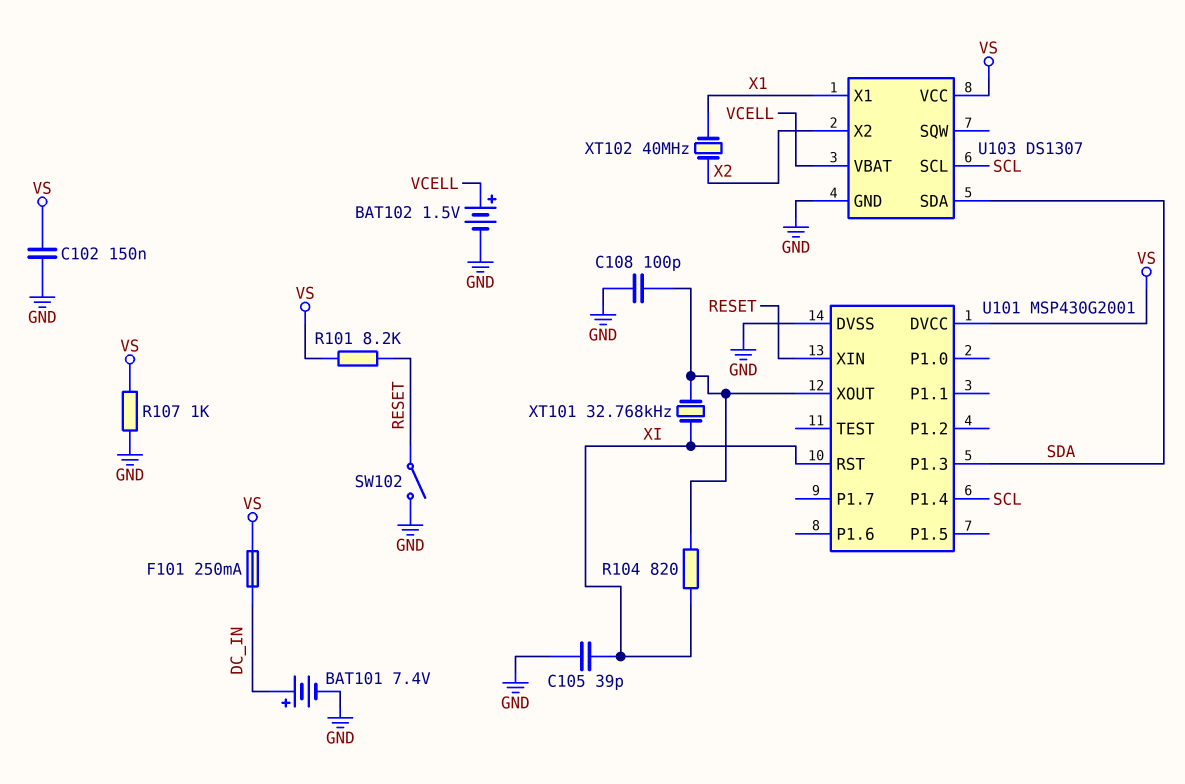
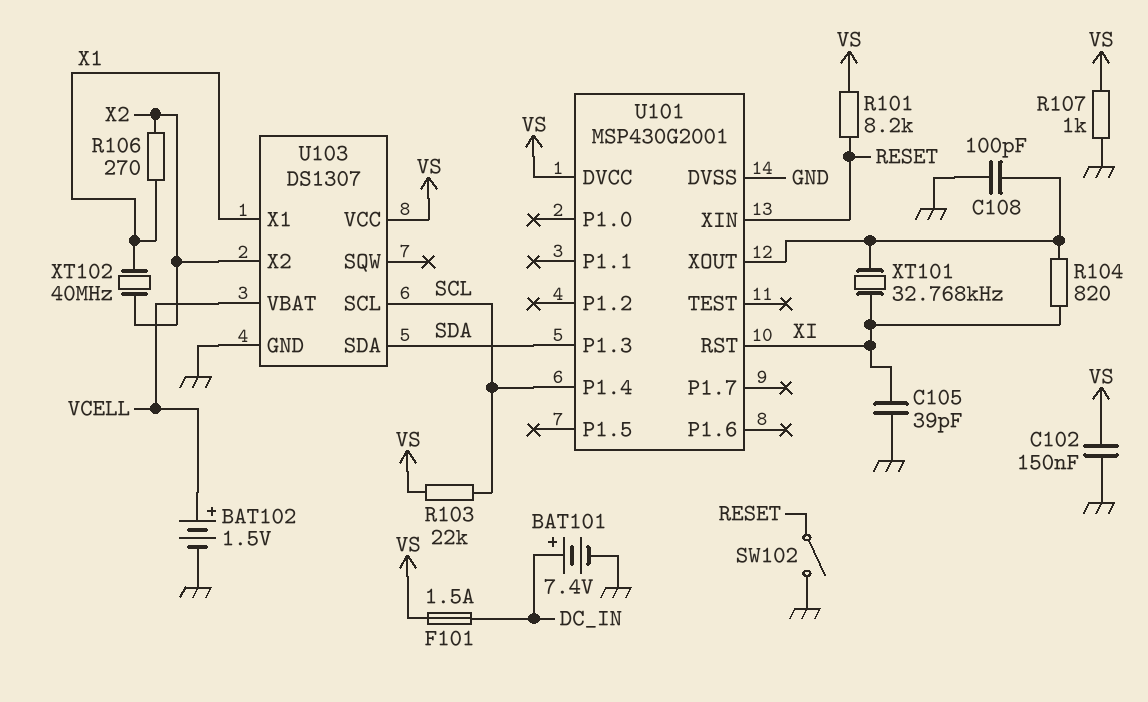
F101: 250mA (DC_IN, VS) -> 1.5A (DC_IN, VS)
R103: none -> 22k (SCL, VS)
R106: none -> 270 (X1, X2)

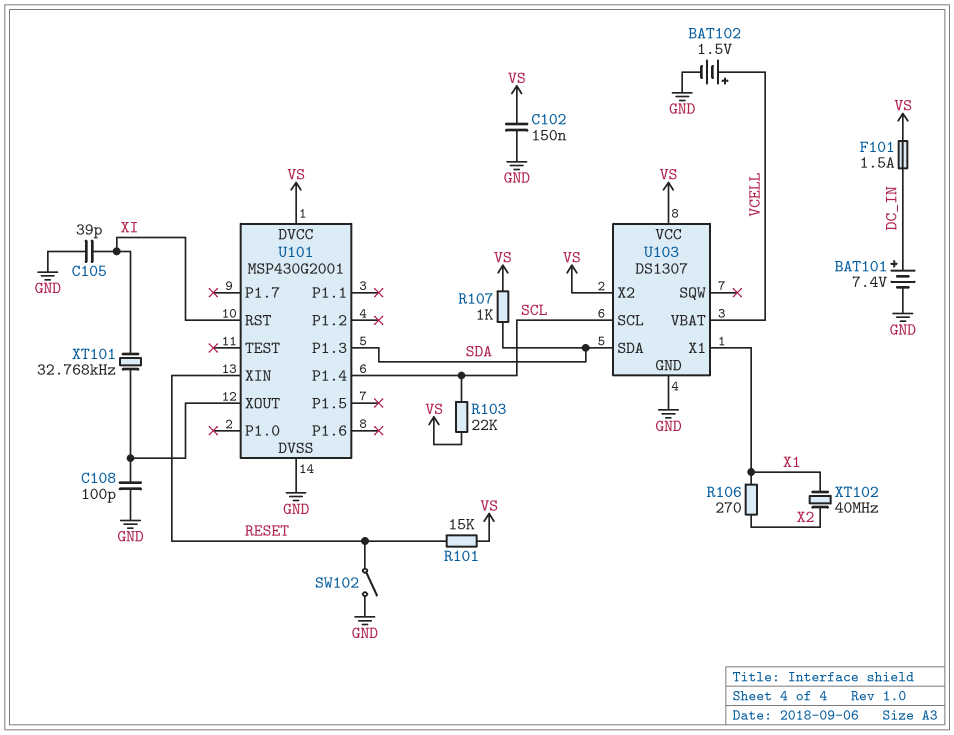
R101: 8.2k (RESET, VS) -> 15k (RESET, VS)
R104: 820 (U101/XOUT, XI) -> none
R107: 1k (GND, VS) -> 1k (SDA, VS)
U103 pin X2: X2 -> VS

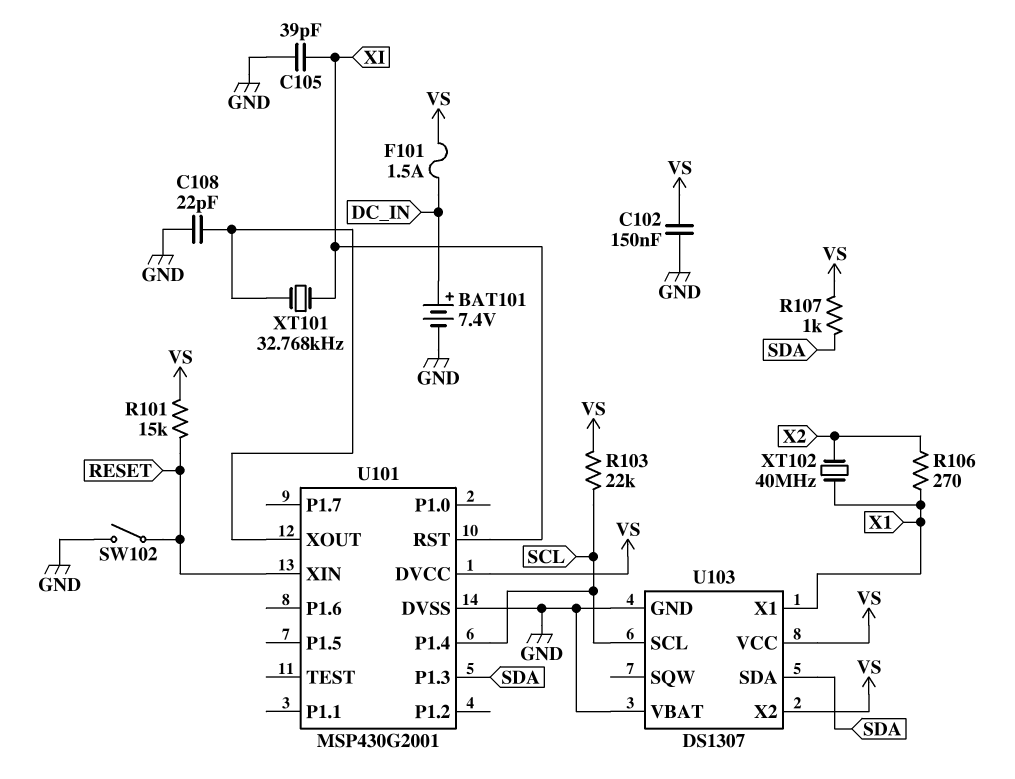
BAT102: 1.5V (plus VCELL, minus GND) -> none
C108: 100pF (GND, U101/XOUT) -> 22pF (GND, U101/XOUT)
U103 pin VBAT: VCELL -> GND

